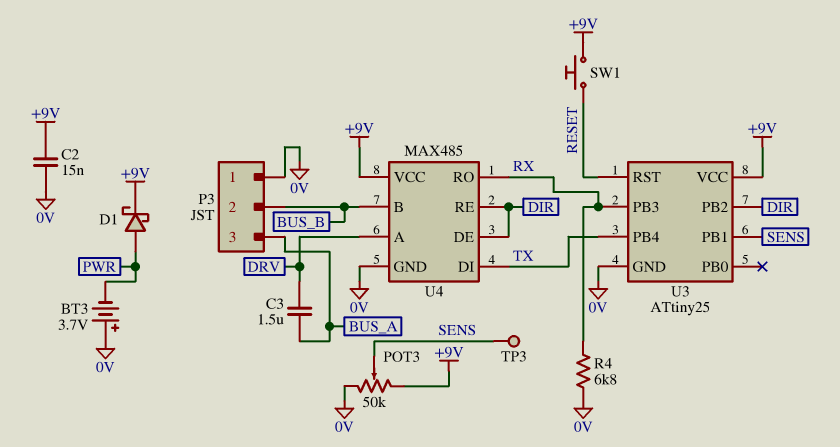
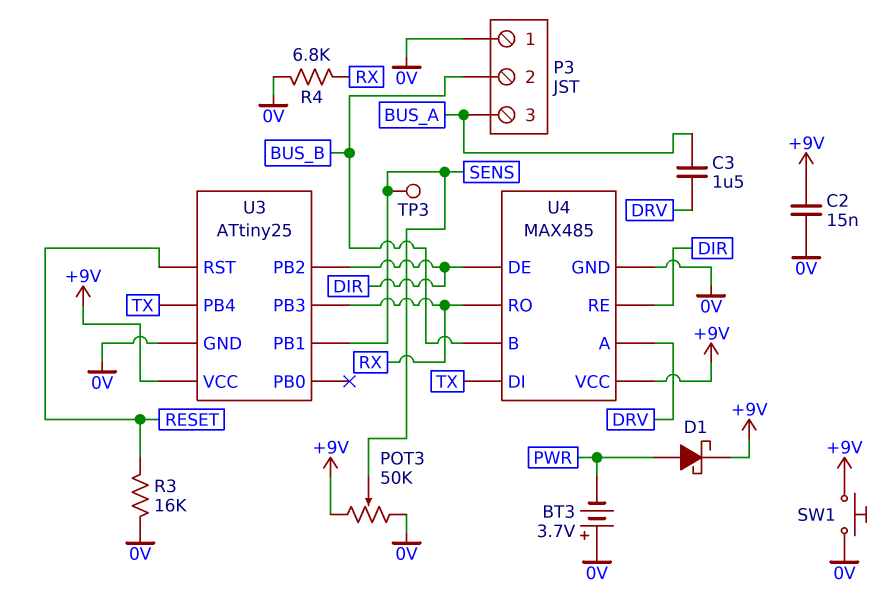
R3: none -> 16k (0V, RESET)
SW1: button (+9V, RESET) -> button (+9V, 0V)

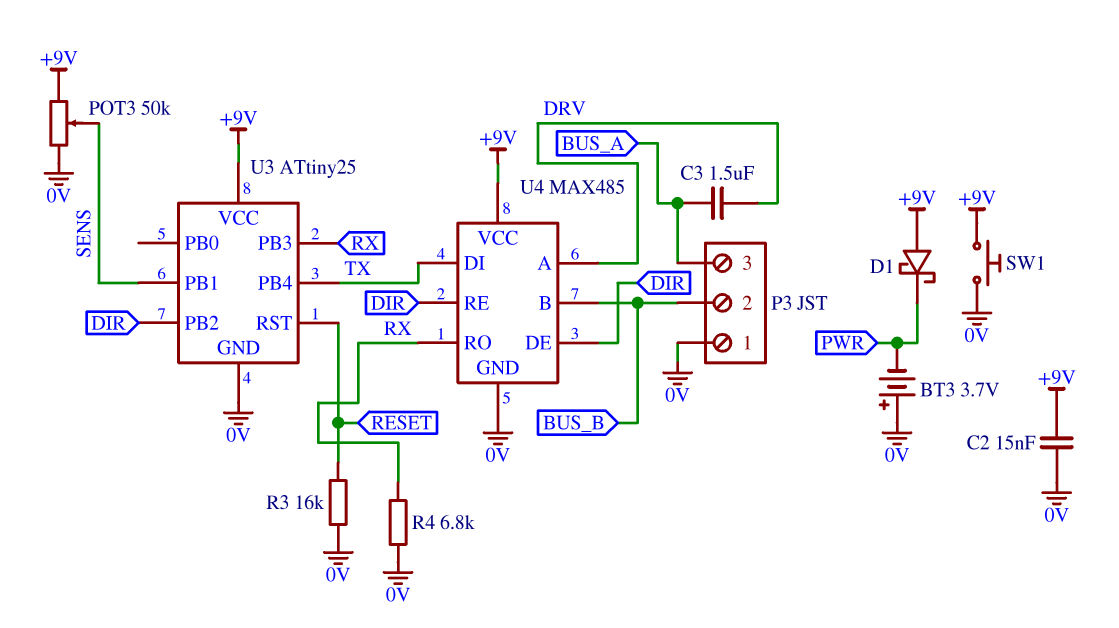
D1: schottky (A PWR, K +9V) -> schottky (A +9V, K PWR)
TP3: test point (SENS) -> none

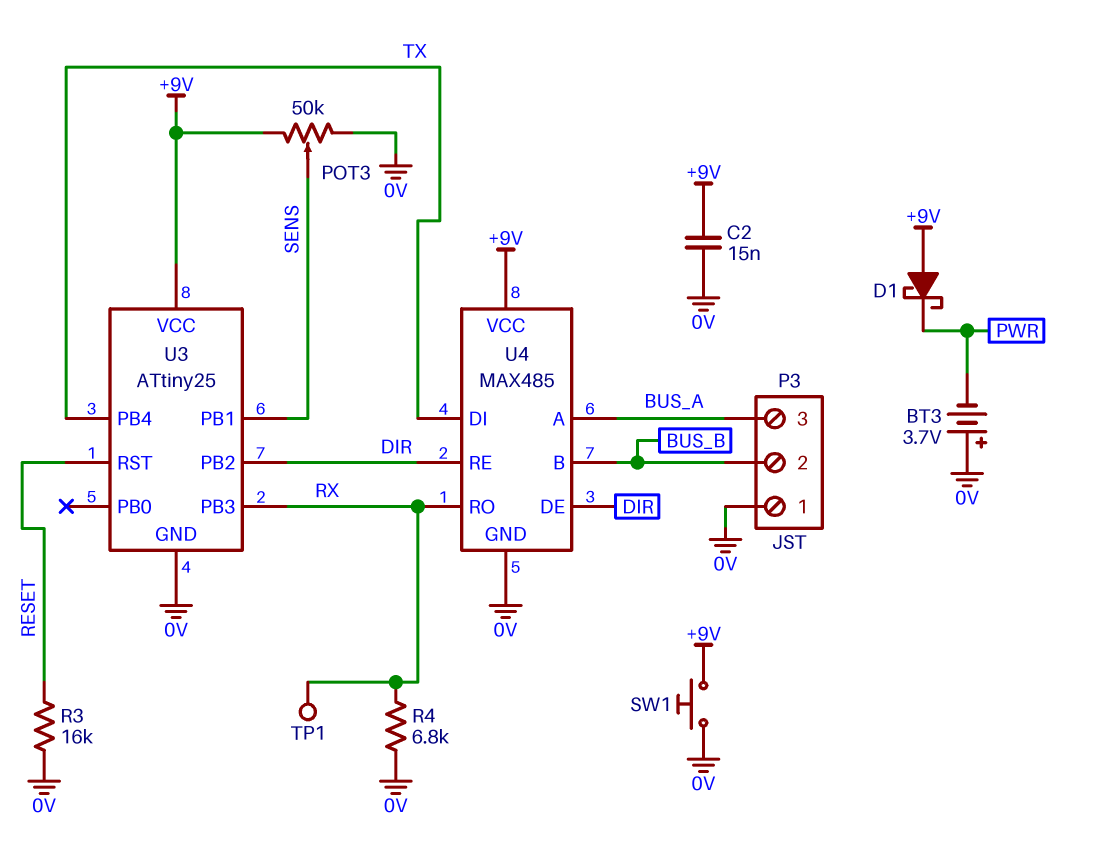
C3: 1.5uF (BUS_A, DRV) -> none
TP1: none -> test point (RX)
U4 pin A: DRV -> BUS_A

